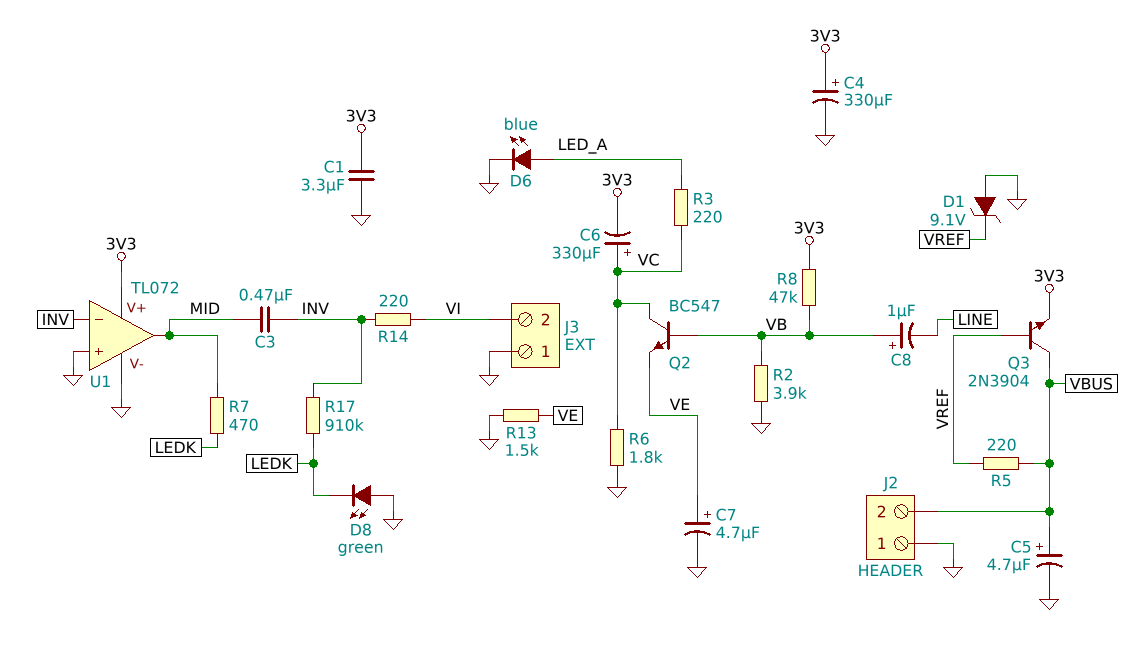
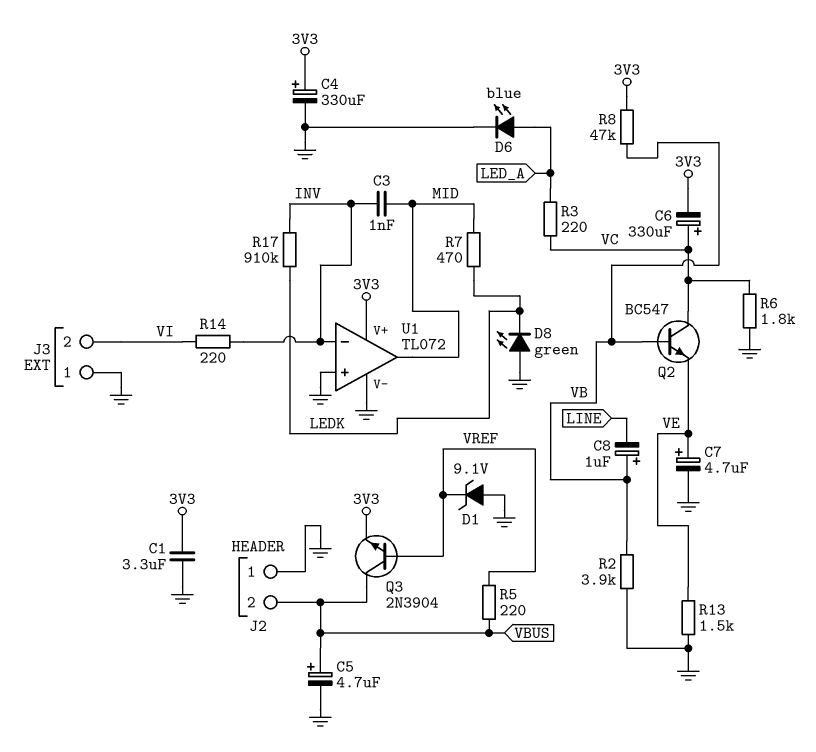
C3: 470nF (INV, MID) -> 1nF (INV, MID)

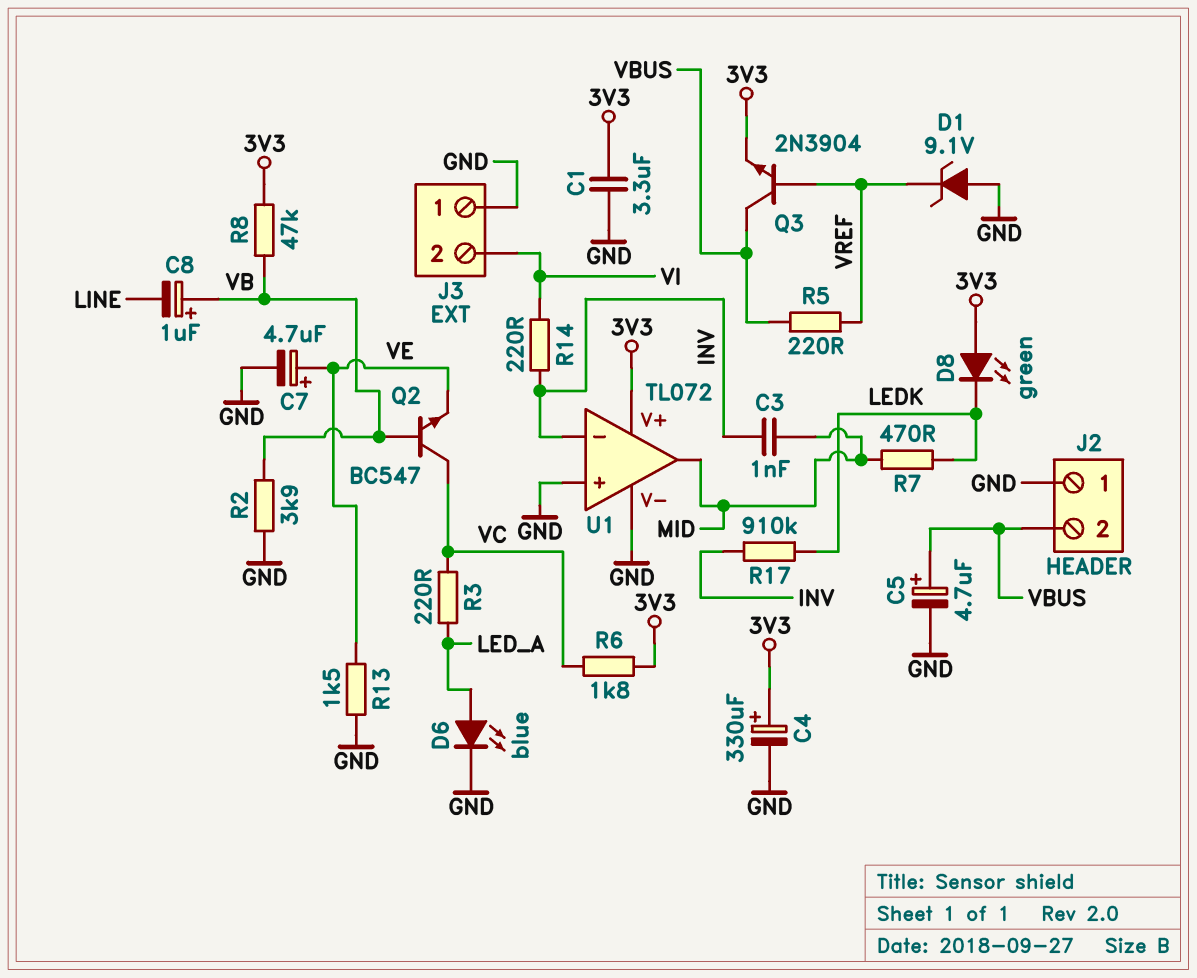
C6: 330uF (plus VC, minus 3V3) -> none
D8: LED green (A GND, K LEDK) -> LED green (A 3V3, K LEDK)
R6: 1.8k (GND, VC) -> 1.8k (3V3, VC)

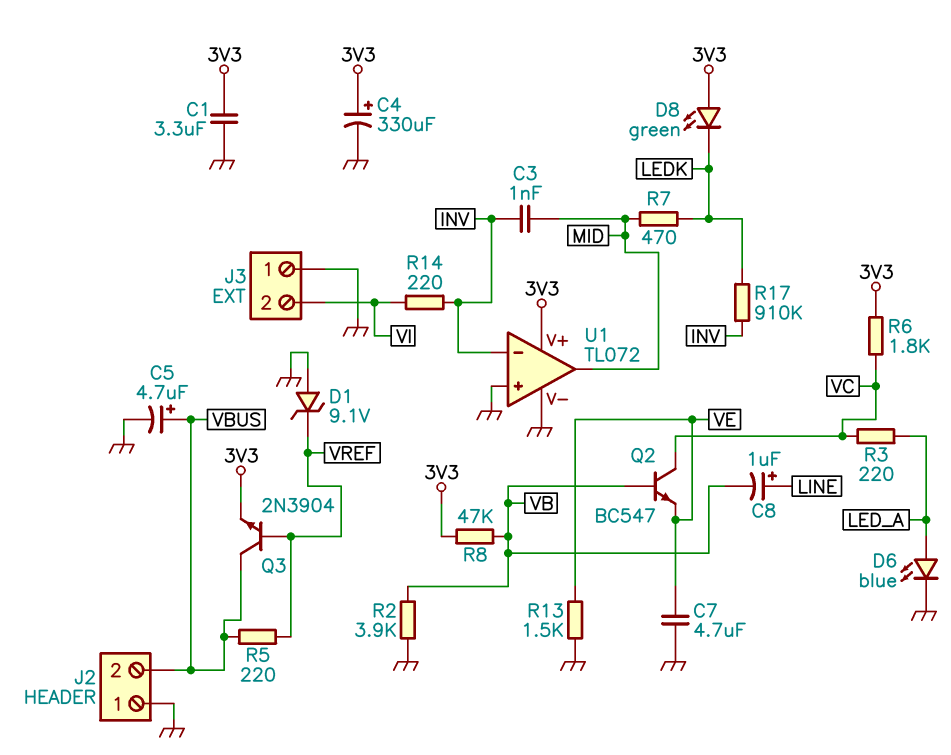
C7: 4.7uF (plus VE, minus GND) -> 4.7uF (GND, VE)
C8: 1uF (plus VB, minus LINE) -> 1uF (plus LINE, minus VB)

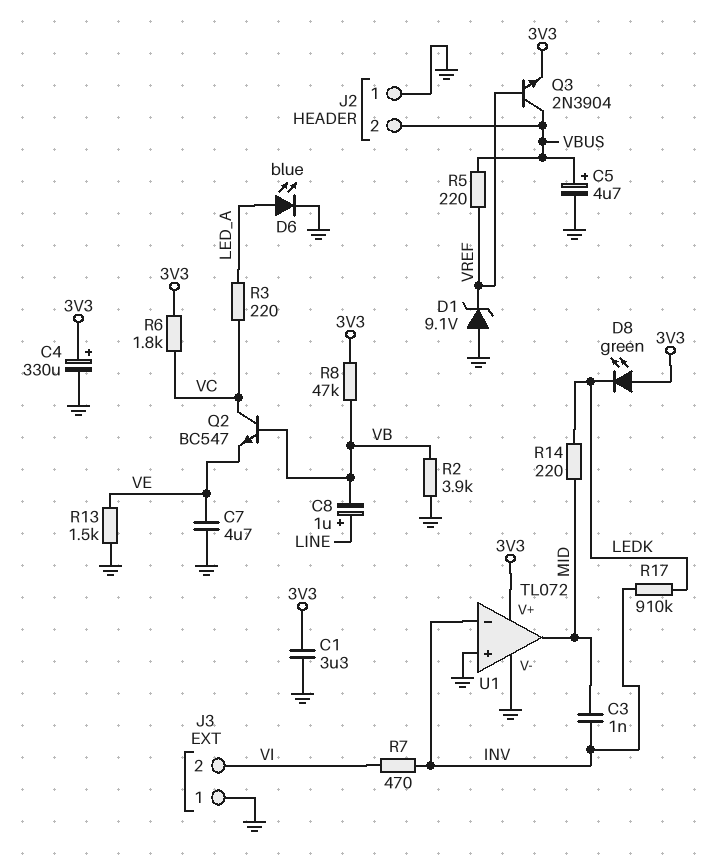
R7: 470 (LEDK, MID) -> 470 (INV, VI)
R14: 220 (INV, VI) -> 220 (LEDK, MID)

